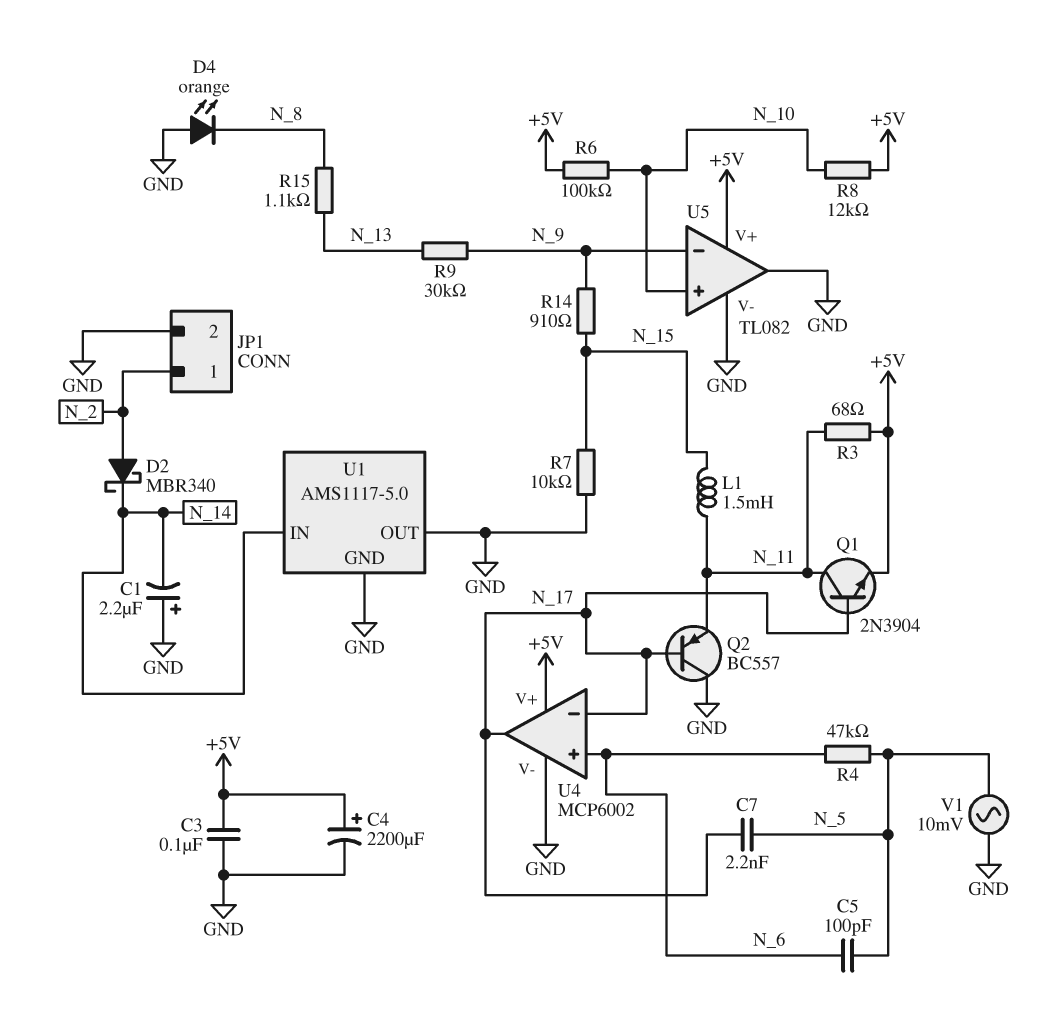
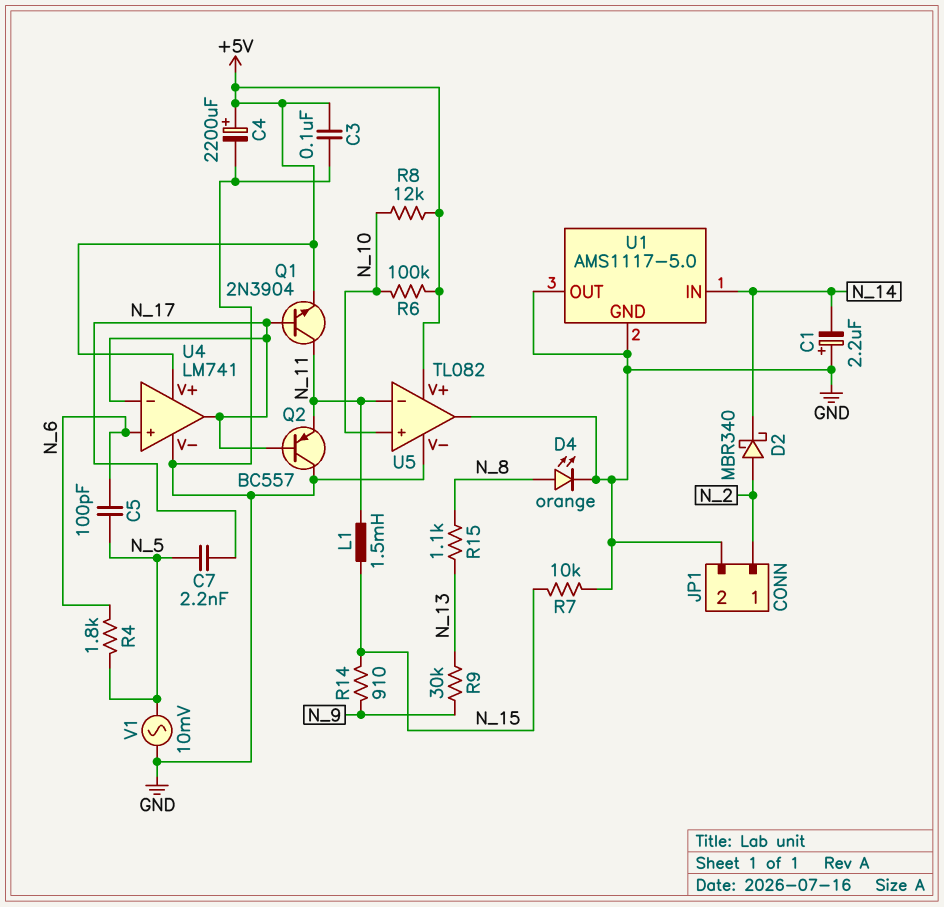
D4: LED orange (A GND, K N_8) -> LED orange (A N_8, K GND)
R3: 68 (+5V, N_11) -> none
R4: 47k (N_5, N_6) -> 1.8k (N_5, N_6)
U4: MCP6002 -> LM741
U5 pin in-: N_9 -> N_11

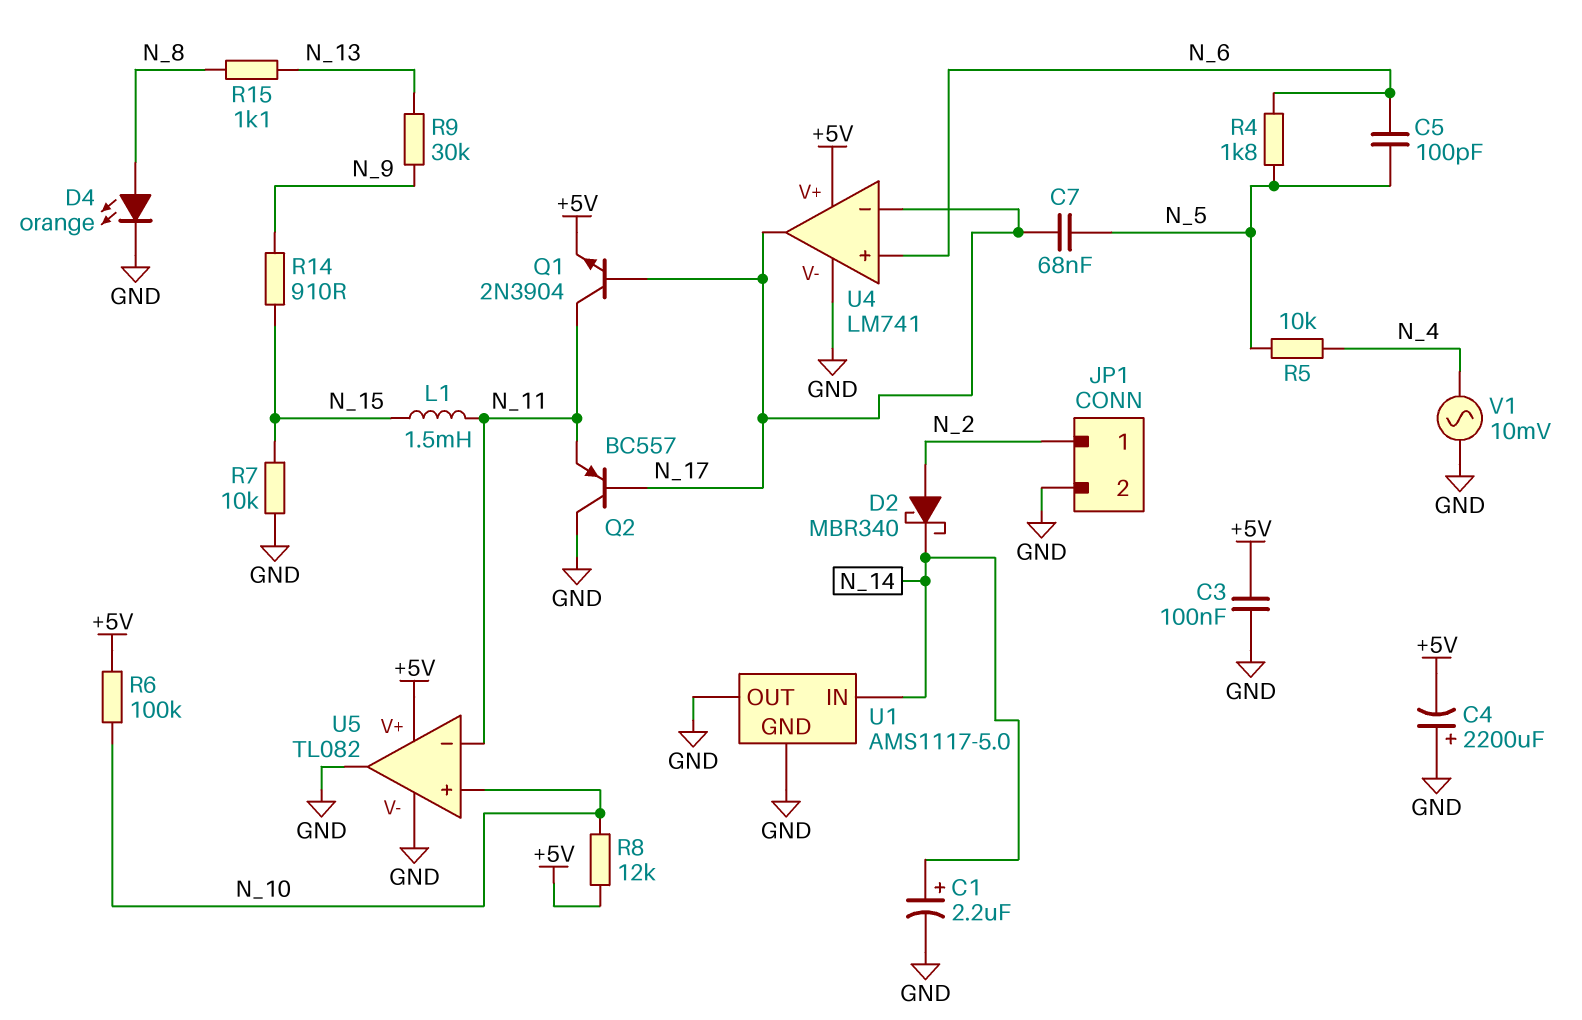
C1: 2.2uF (plus GND, minus N_14) -> 2.2uF (plus N_14, minus GND)
C4: 2200uF (plus +5V, minus GND) -> 2200uF (plus GND, minus +5V)
C7: 2.2nF (N_5, N_17) -> 68nF (N_5, N_17)
R5: none -> 10k (N_4, N_5)
V1: AC 10mV (GND, N_5) -> AC 10mV (GND, N_4)

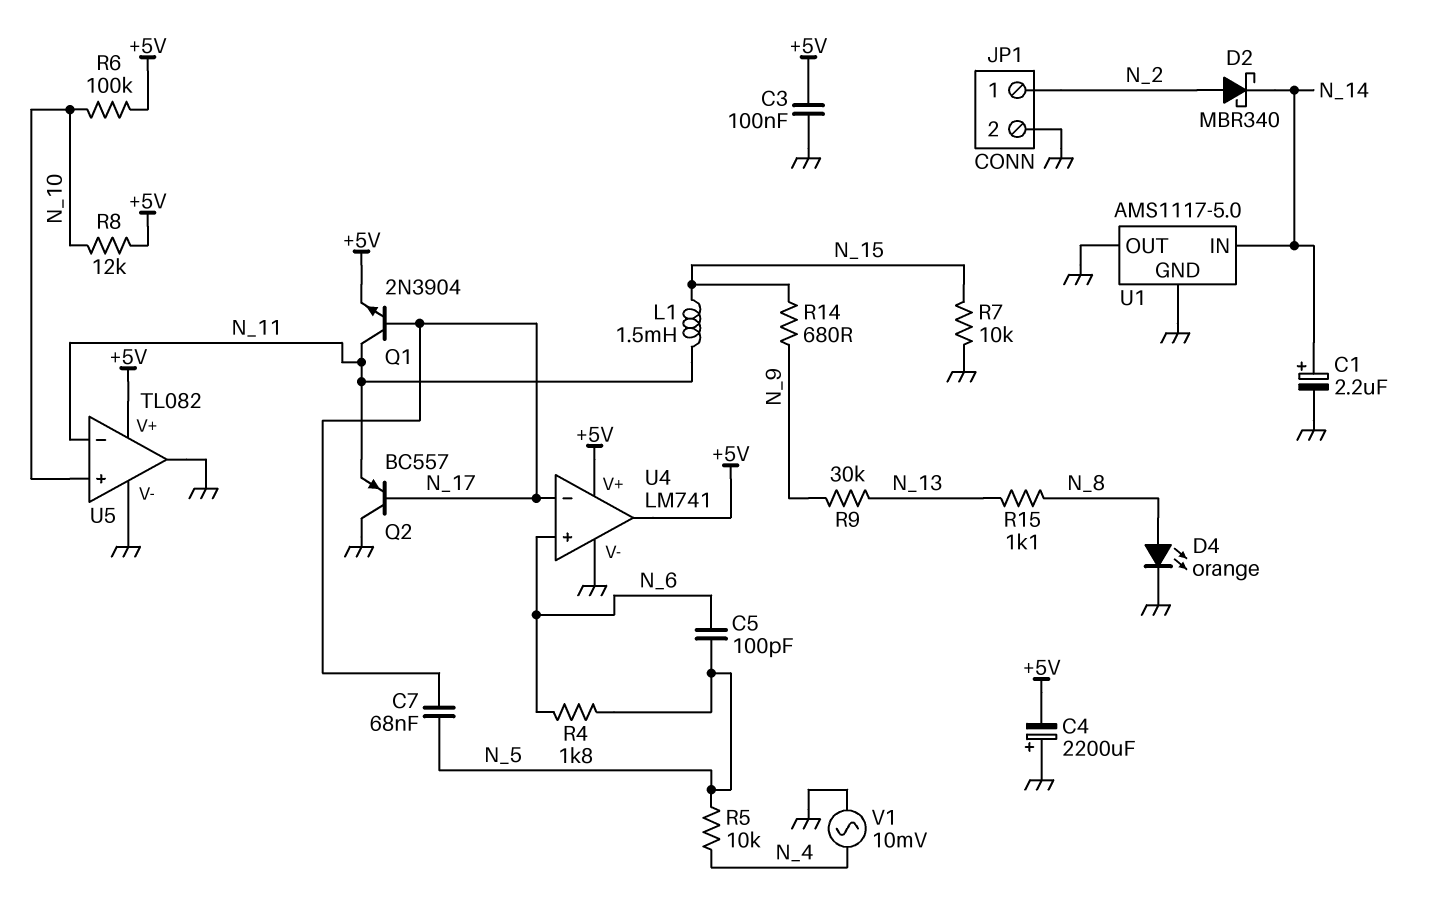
R14: 910 (N_9, N_15) -> 680 (N_9, N_15)
U4 pin out: N_17 -> +5V

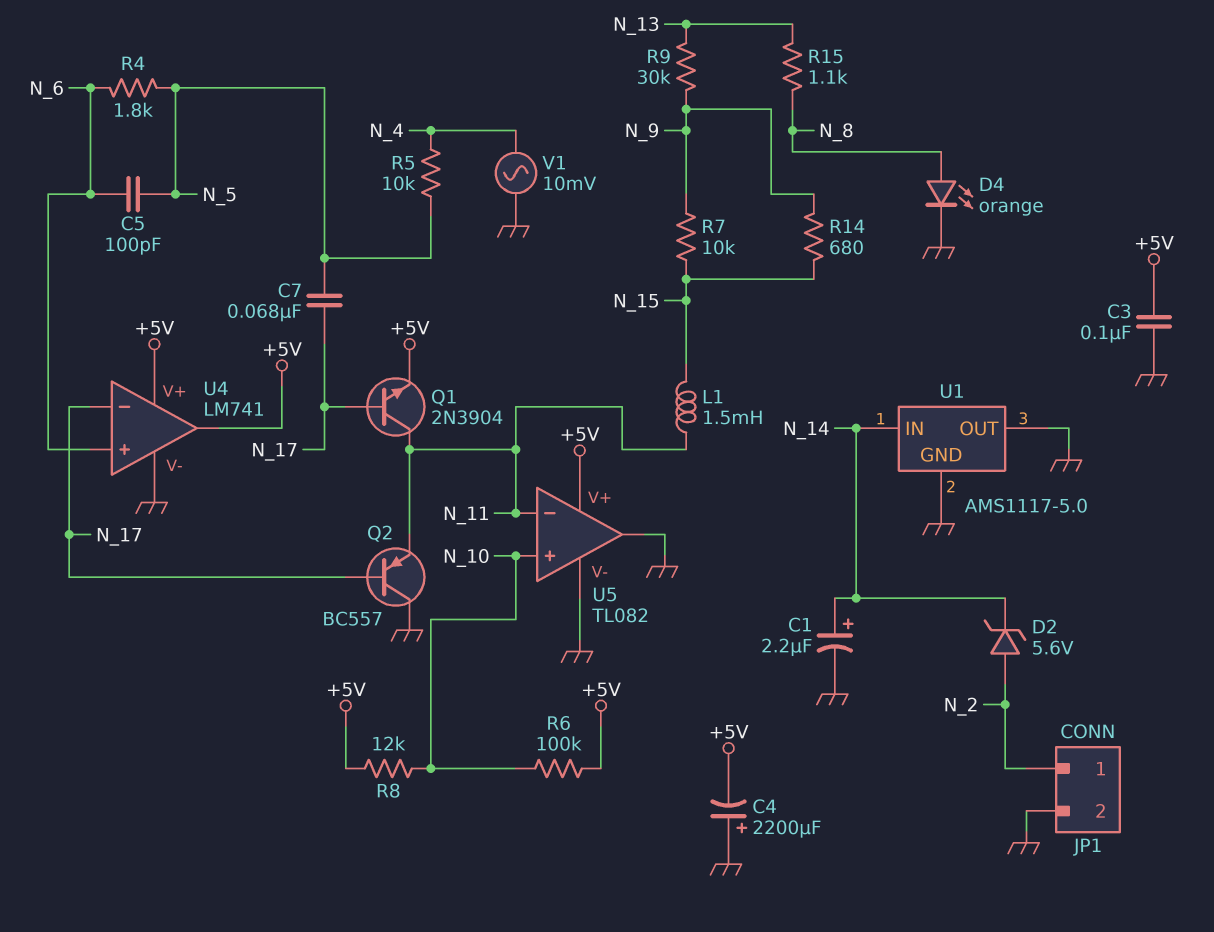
D2: schottky MBR340 (A N_2, K N_14) -> zener 5.6V (A N_2, K N_14)
R7: 10k (GND, N_15) -> 10k (N_9, N_15)

